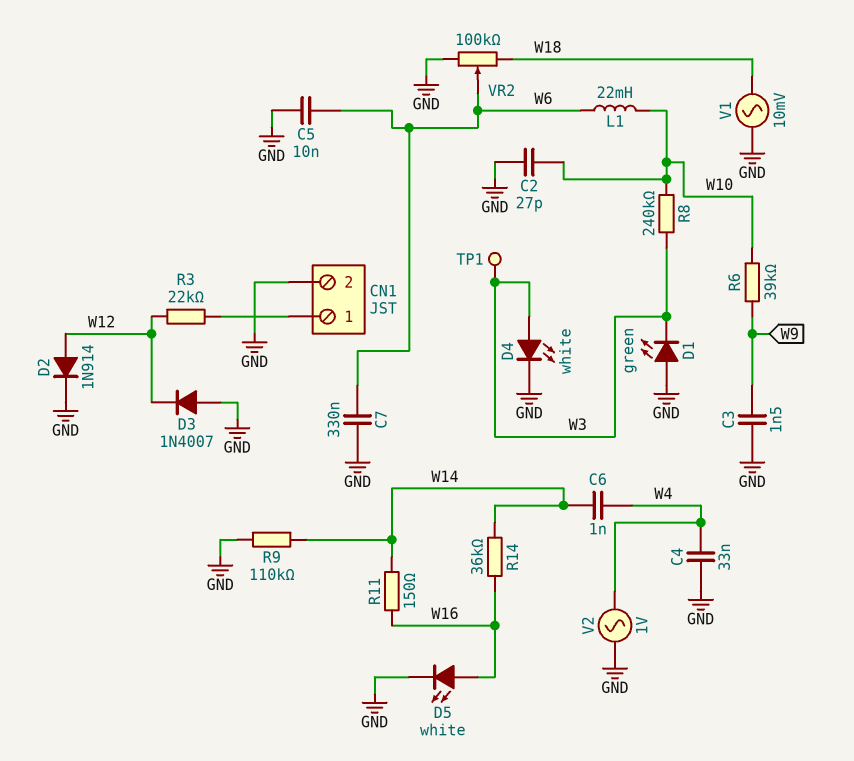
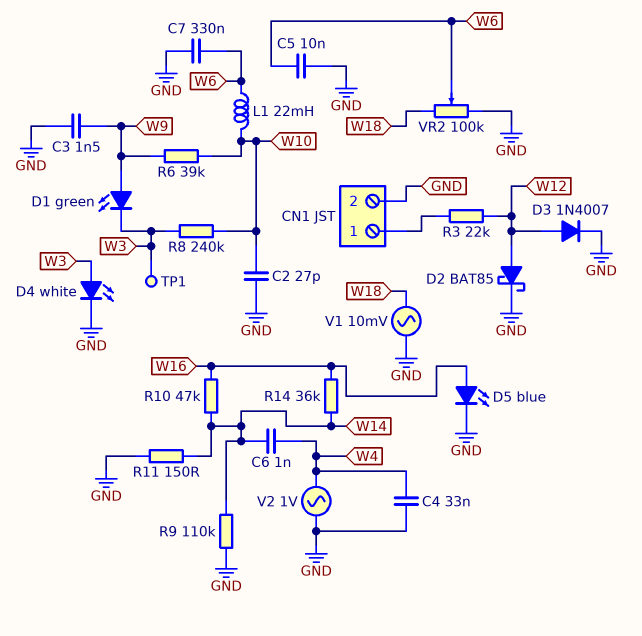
D1: LED green (A GND, K W3) -> LED green (A W9, K W3)
D2: diode 1N914 (A W12, K GND) -> schottky BAT85 (A W12, K GND)
D3: diode 1N4007 (A GND, K W12) -> diode 1N4007 (A W12, K GND)
D5: LED white (A W16, K GND) -> LED blue (A W16, K GND)
R10: none -> 47k (W14, W16)
R11: 150 (W14, W16) -> 150 (GND, W14)

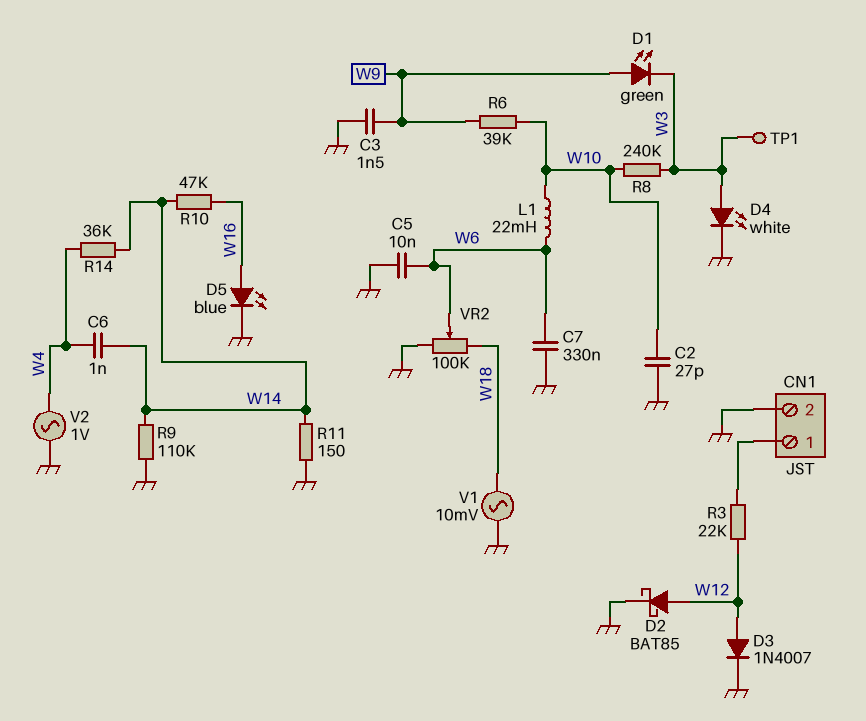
C4: 33nF (GND, W4) -> none
R14: 36k (W14, W16) -> 36k (W4, W14)

